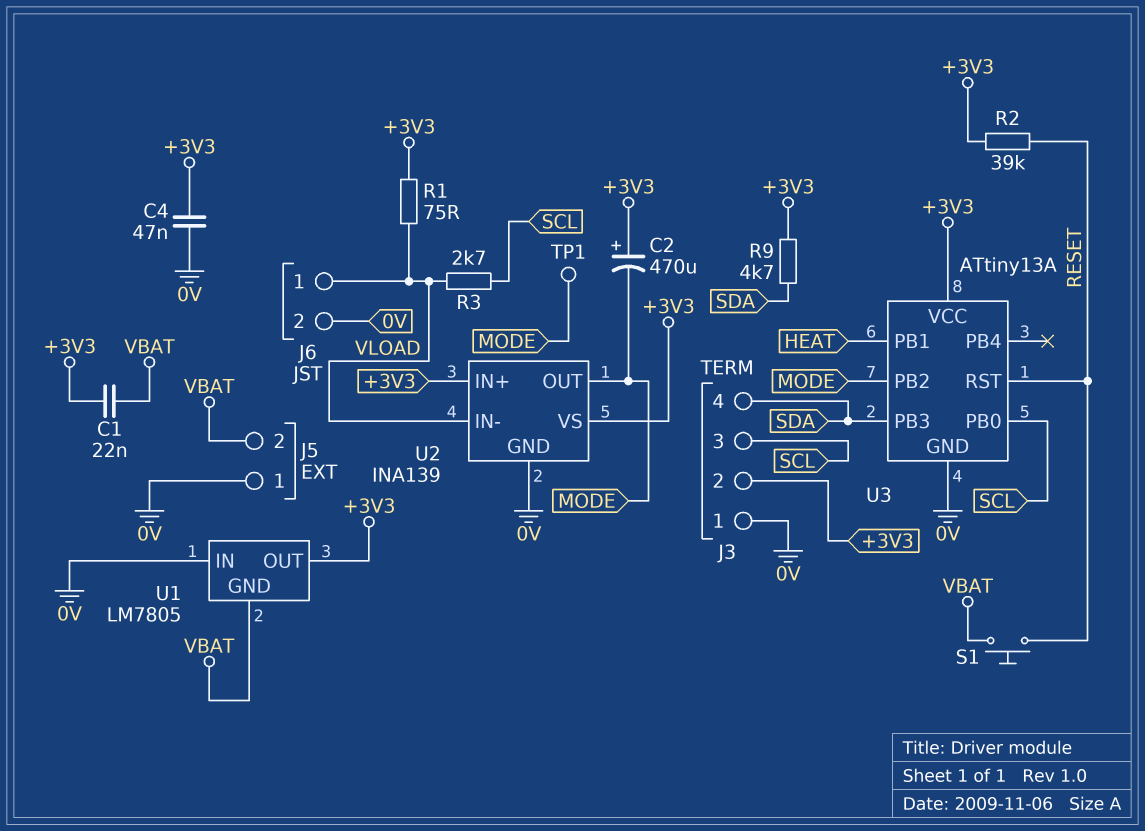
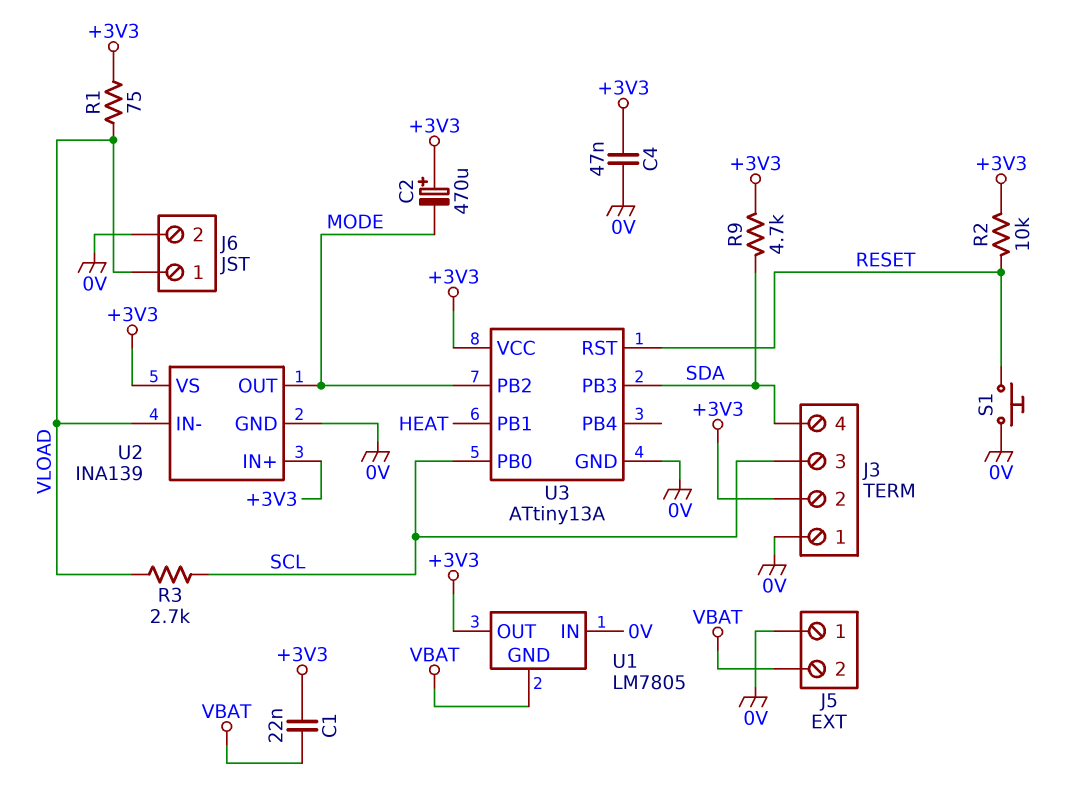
R2: 39k (+3V3, RESET) -> 10k (+3V3, RESET)
S1: button (RESET, VBAT) -> button (0V, RESET)
TP1: test point (MODE) -> none

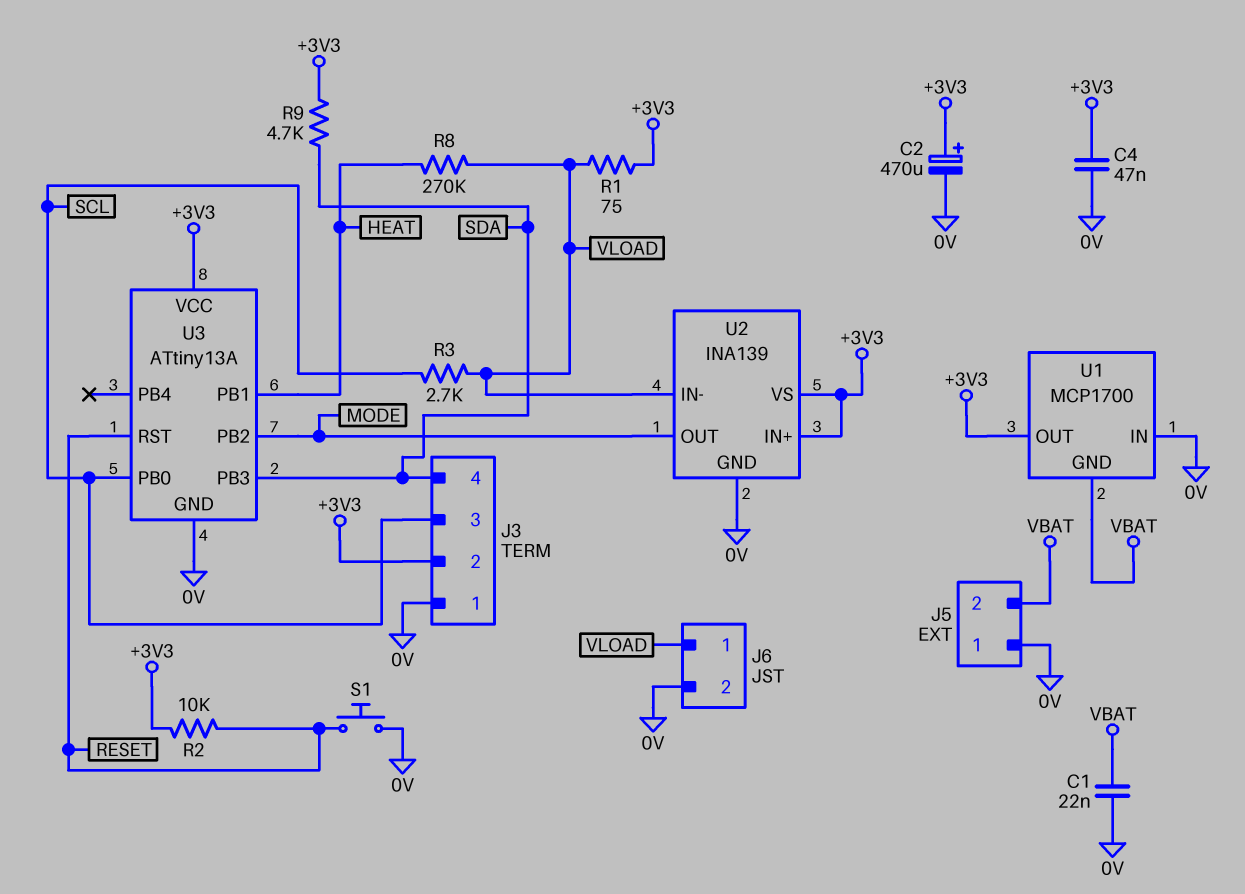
C1: 22nF (+3V3, VBAT) -> 22nF (0V, VBAT)
C2: 470uF (plus +3V3, minus MODE) -> 470uF (plus +3V3, minus 0V)
R8: none -> 270k (HEAT, VLOAD)
U1: LM7805 -> MCP1700

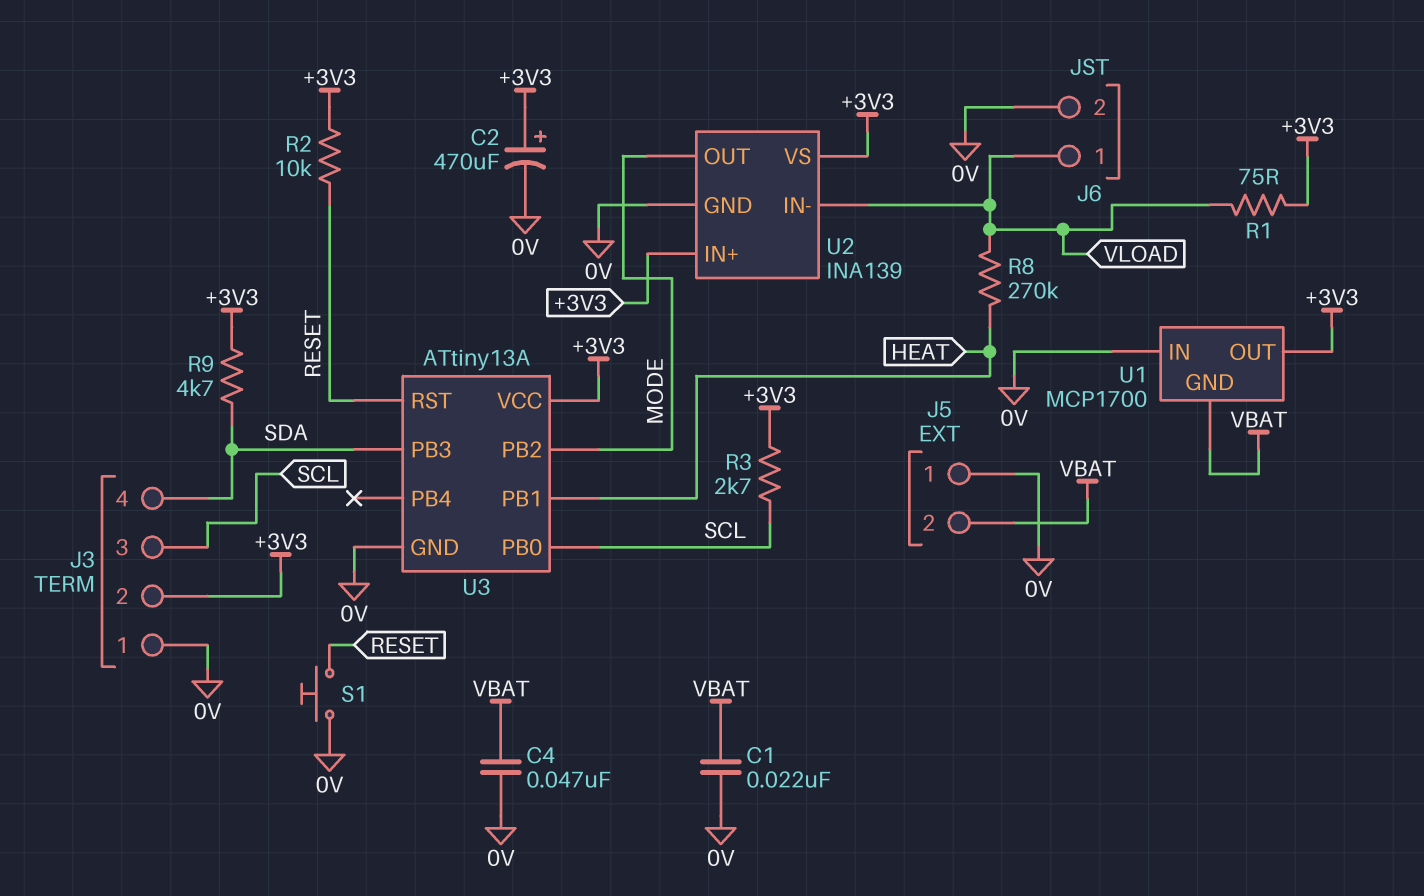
C4: 47nF (+3V3, 0V) -> 47nF (0V, VBAT)
R3: 2.7k (SCL, VLOAD) -> 2.7k (+3V3, SCL)

